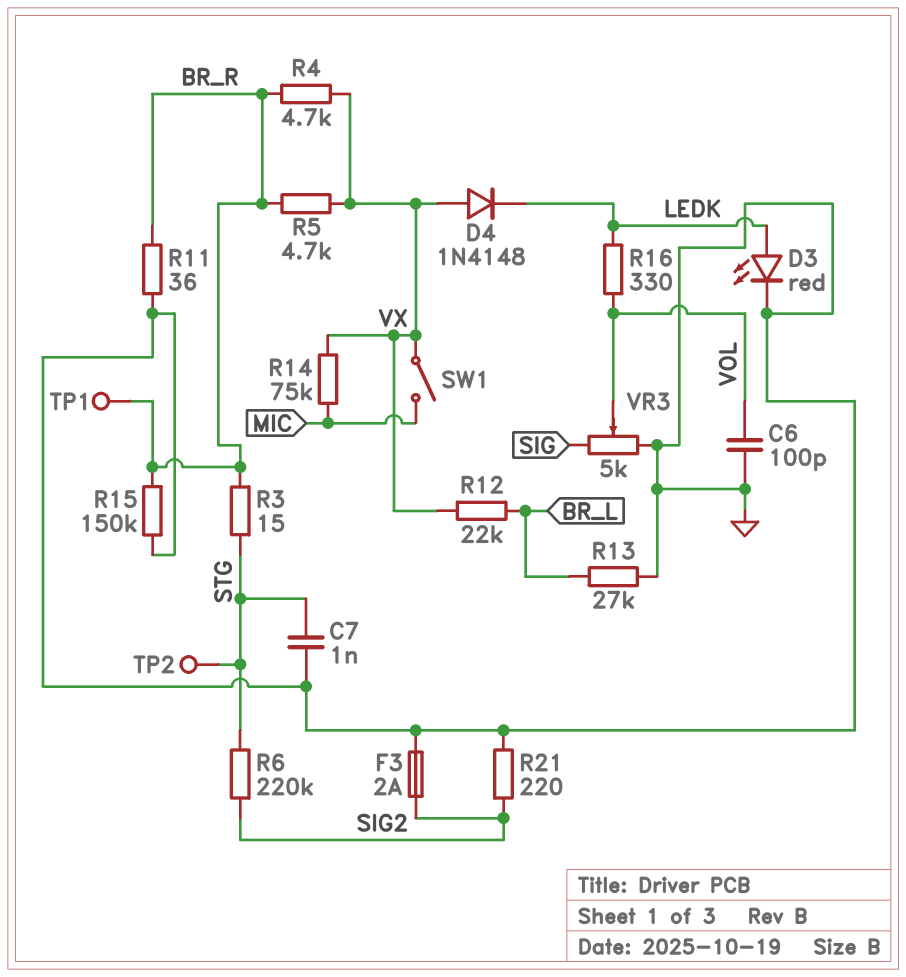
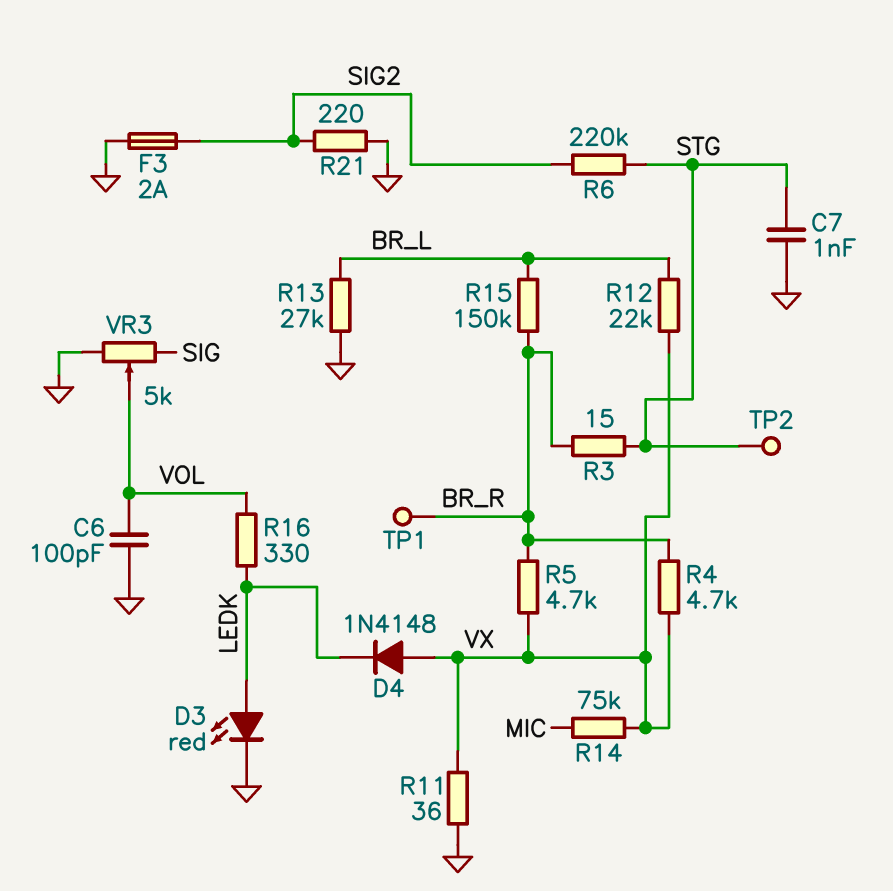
R11: 36 (BR_R, GND) -> 36 (GND, VX)
R15: 150k (BR_R, GND) -> 150k (BR_L, BR_R)
SW1: switch (MIC, VX) -> none

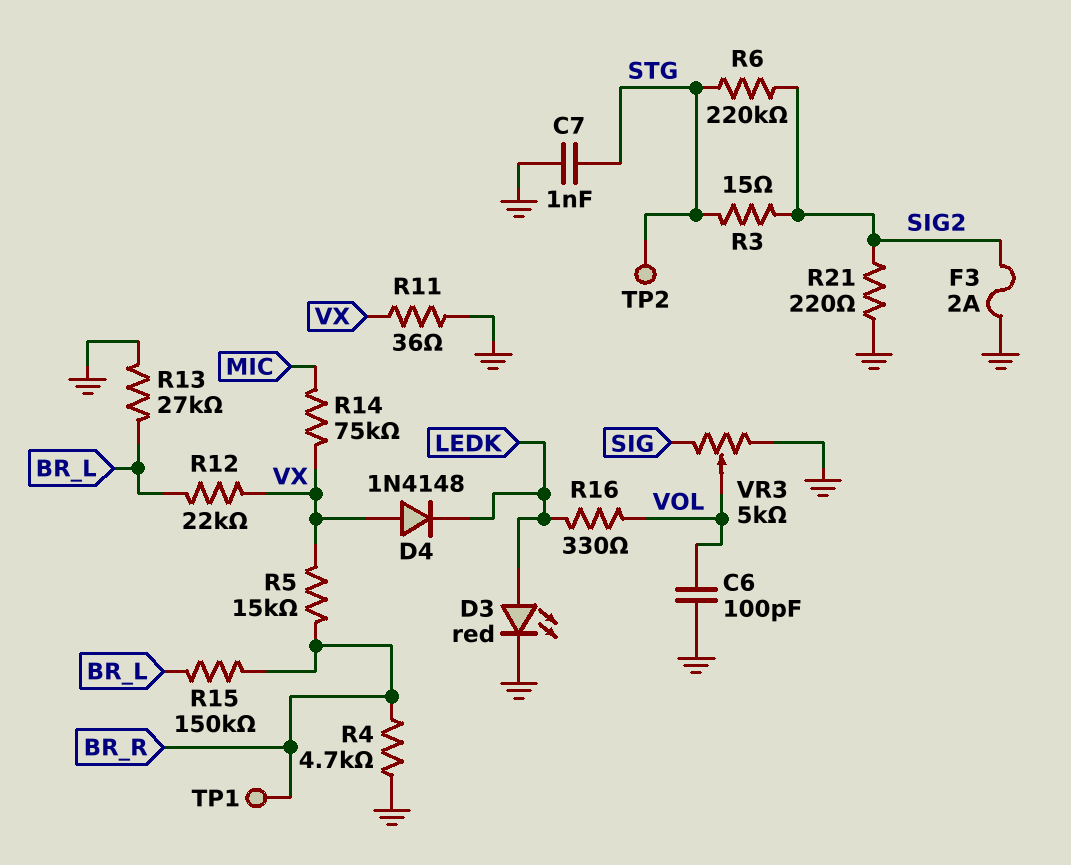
R3: 15 (BR_R, STG) -> 15 (SIG2, STG)
R4: 4.7k (BR_R, VX) -> 4.7k (BR_R, GND)
R5: 4.7k (BR_R, VX) -> 15k (BR_R, VX)

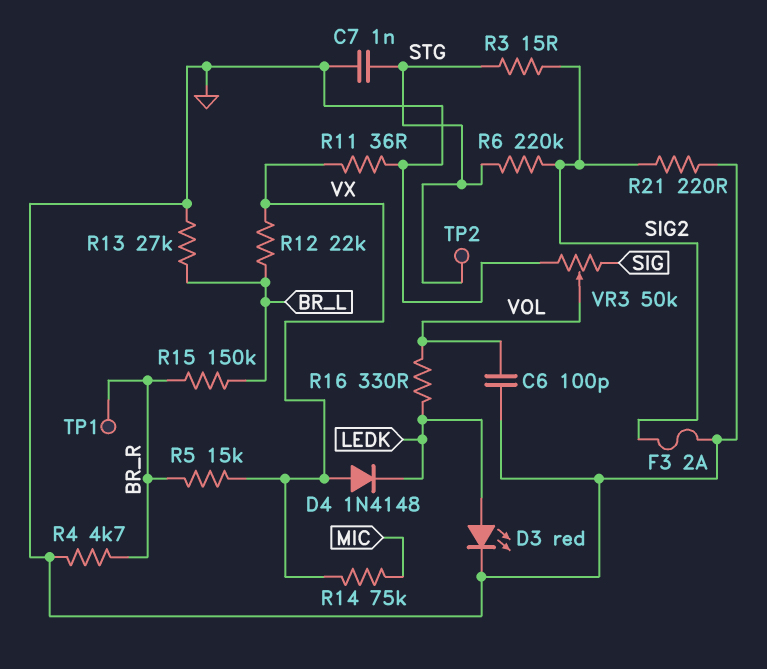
VR3: 5k (GND, SIG, wiper VOL) -> 50k (GND, SIG, wiper VOL)

